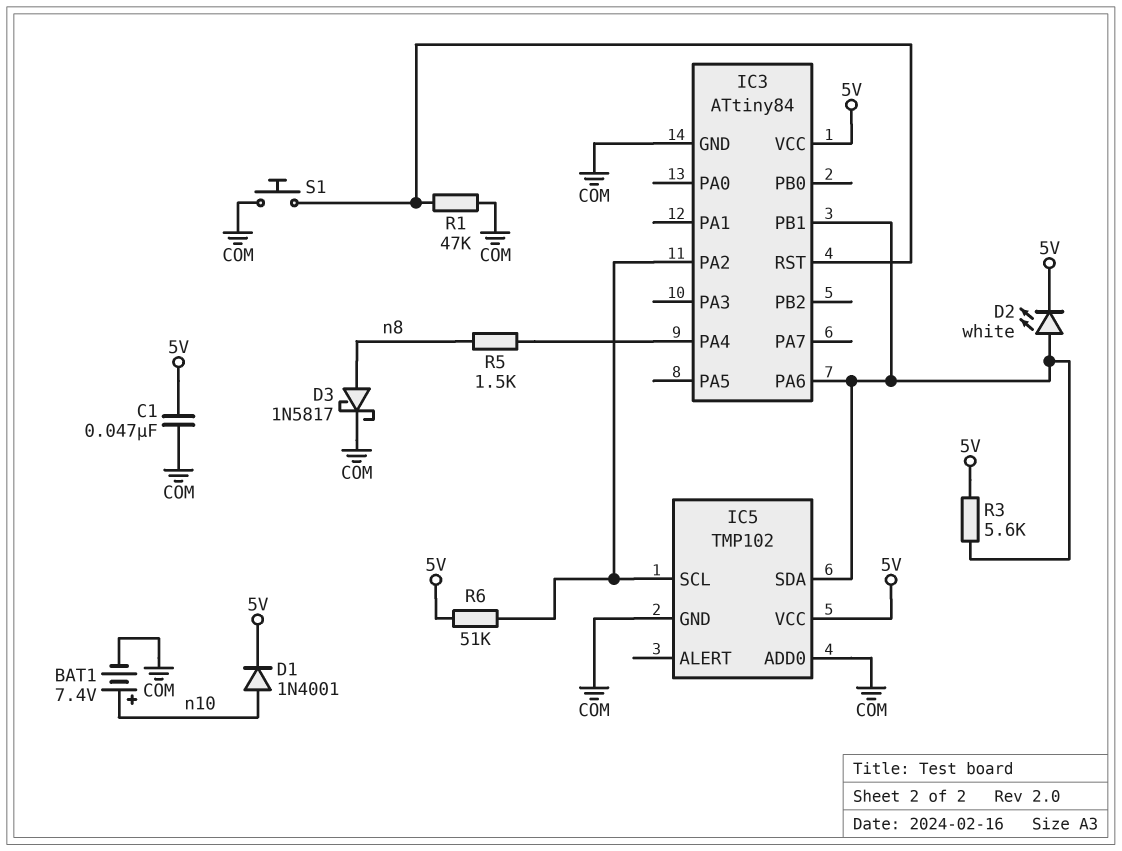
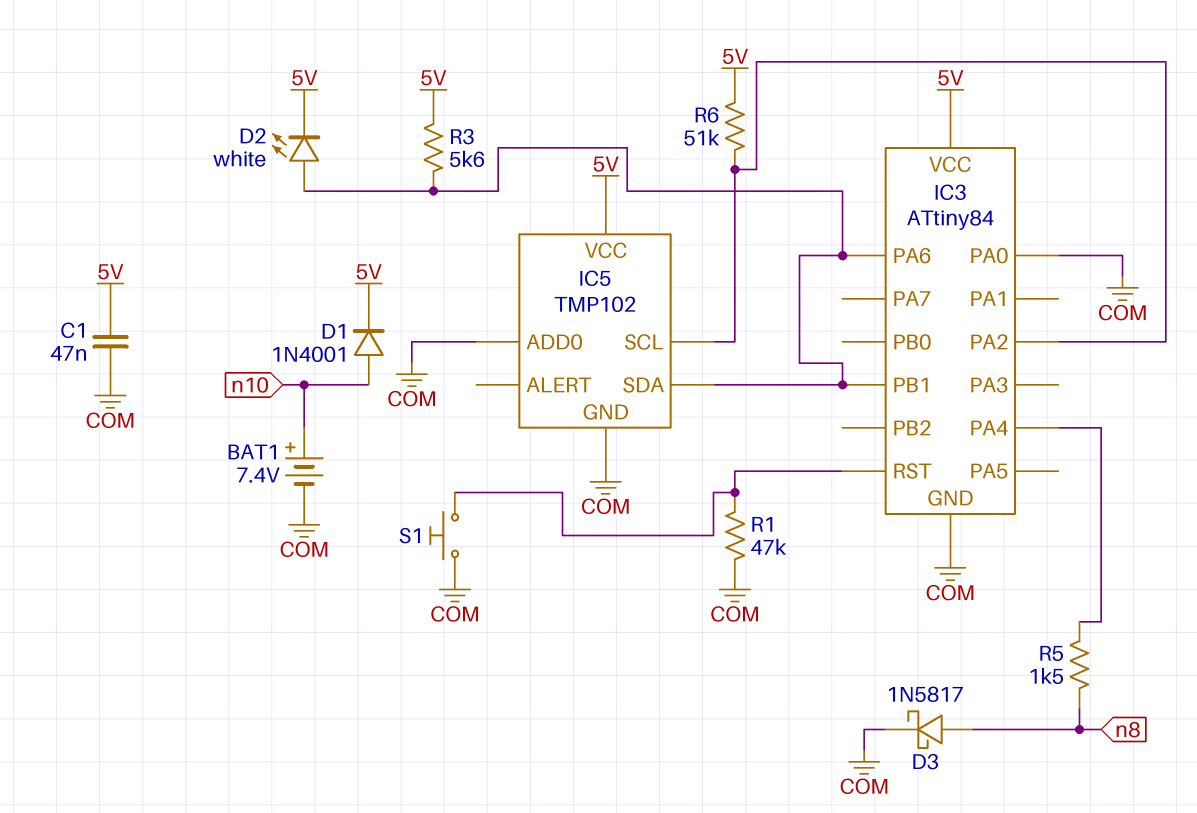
IC3 pin PA0: none -> COM

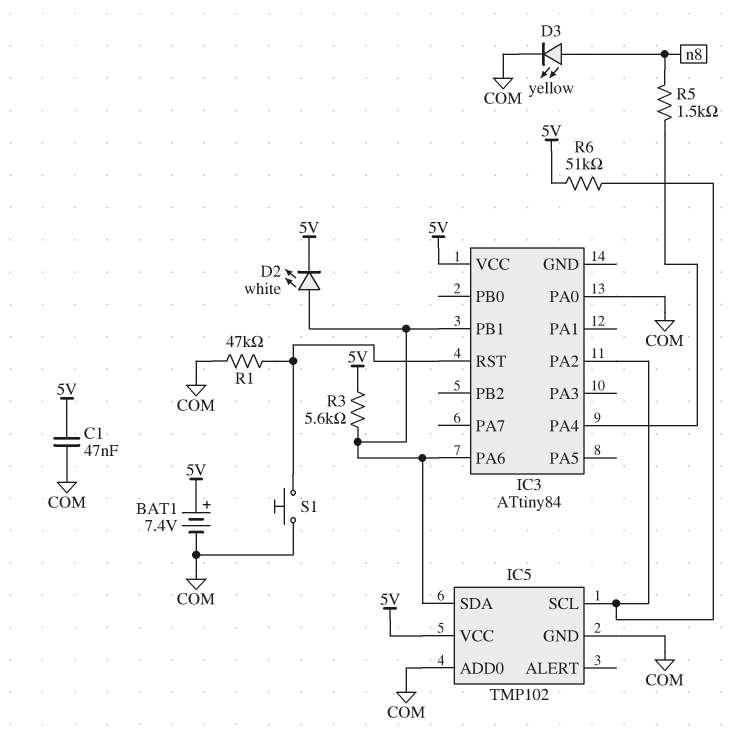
BAT1: 7.4V (plus n10, minus COM) -> 7.4V (plus 5V, minus COM)
D1: diode 1N4001 (A n10, K 5V) -> none
D3: schottky 1N5817 (A n8, K COM) -> LED yellow (A n8, K COM)
IC3 pin GND: COM -> none

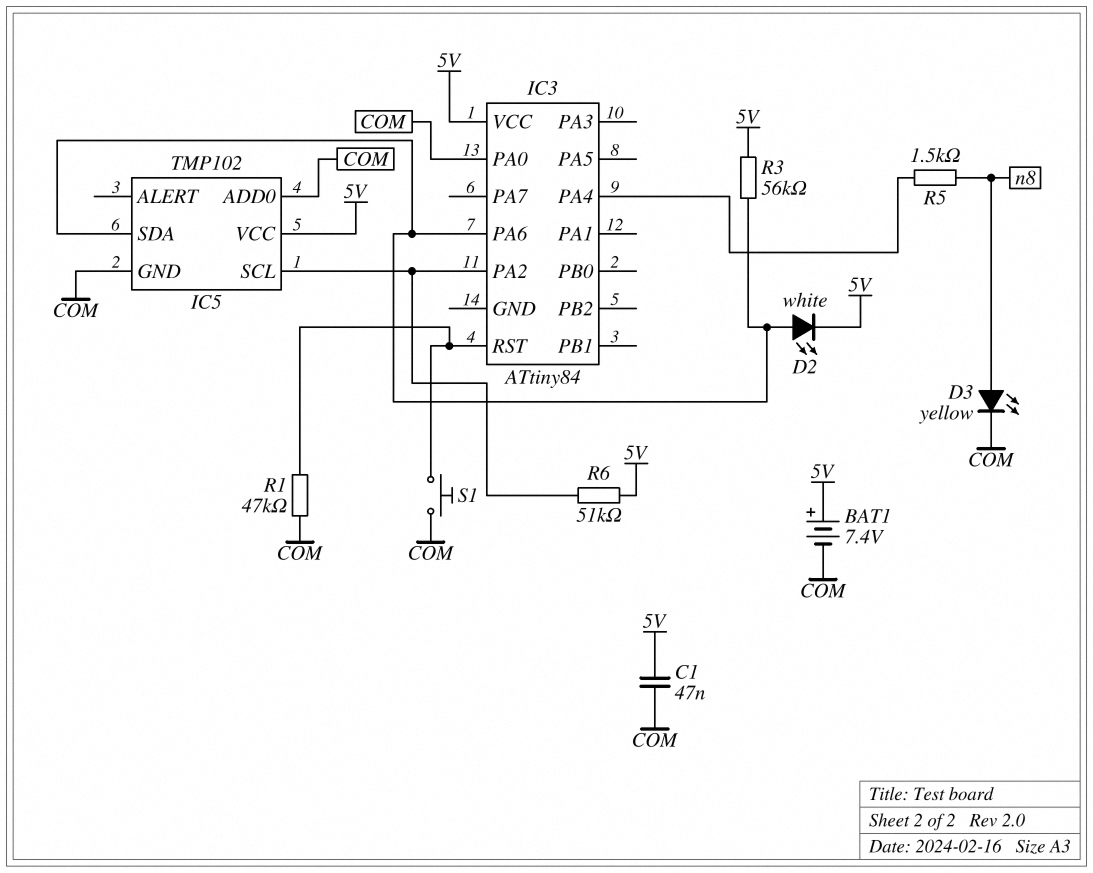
IC3 pin PB1: IC3/PA6 -> none
R3: 5.6k (5V, IC3/PA6) -> 56k (5V, IC3/PA6)

